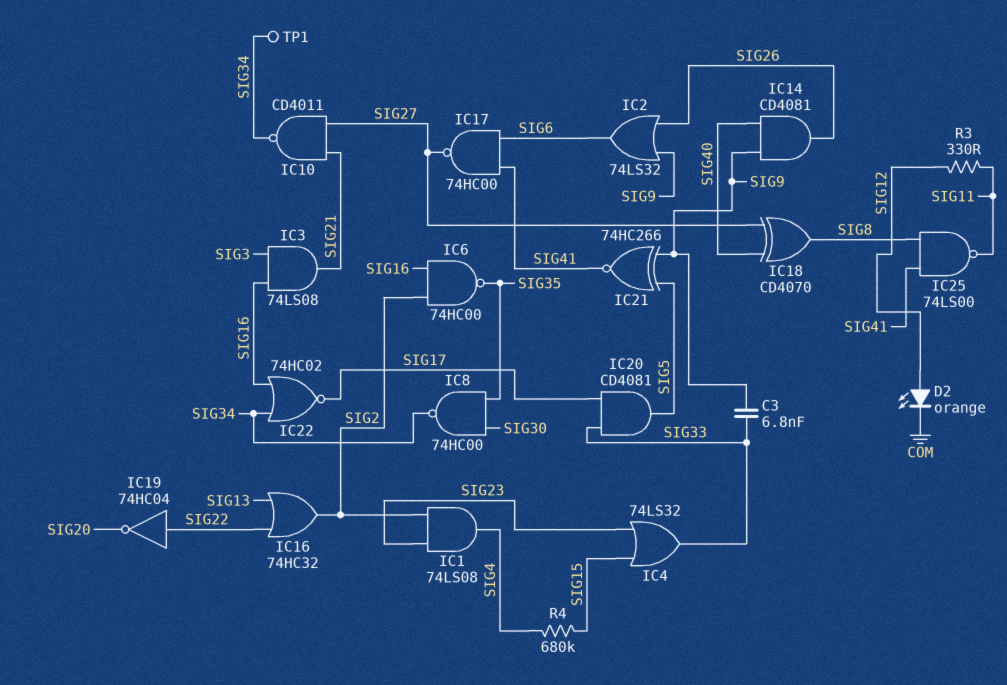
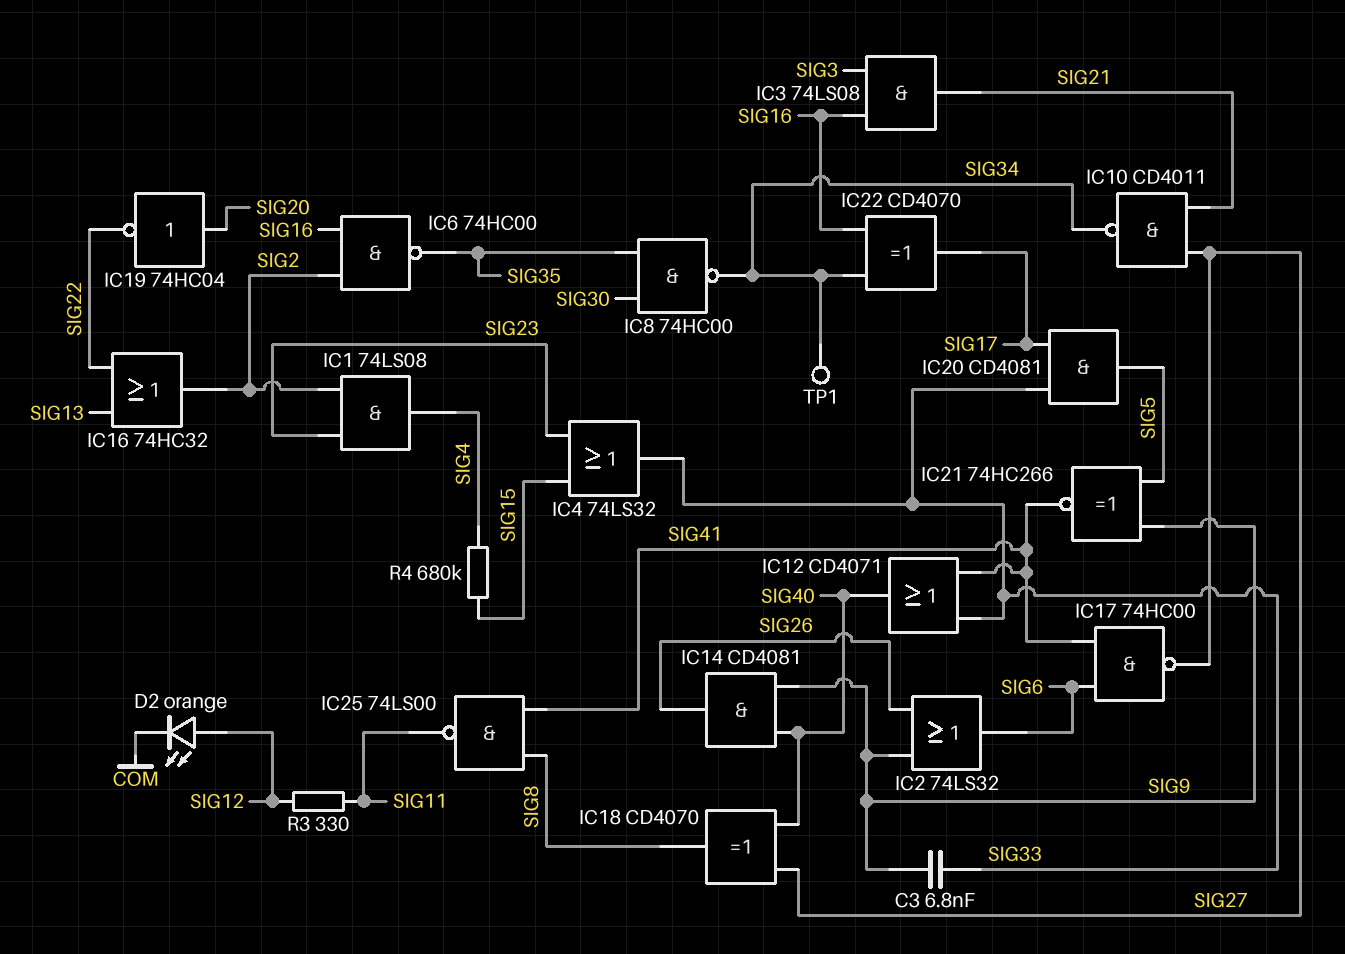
IC12: none -> OR CD4071 (in SIG33, in SIG41, out SIG40)
IC19: NOT 74HC04 (in SIG22, out SIG20) -> NOT 74HC04 (in SIG20, out SIG22)
IC22: NOR 74HC02 (in SIG16, in SIG34, out SIG17) -> XOR CD4070 (in SIG16, in SIG34, out SIG17)

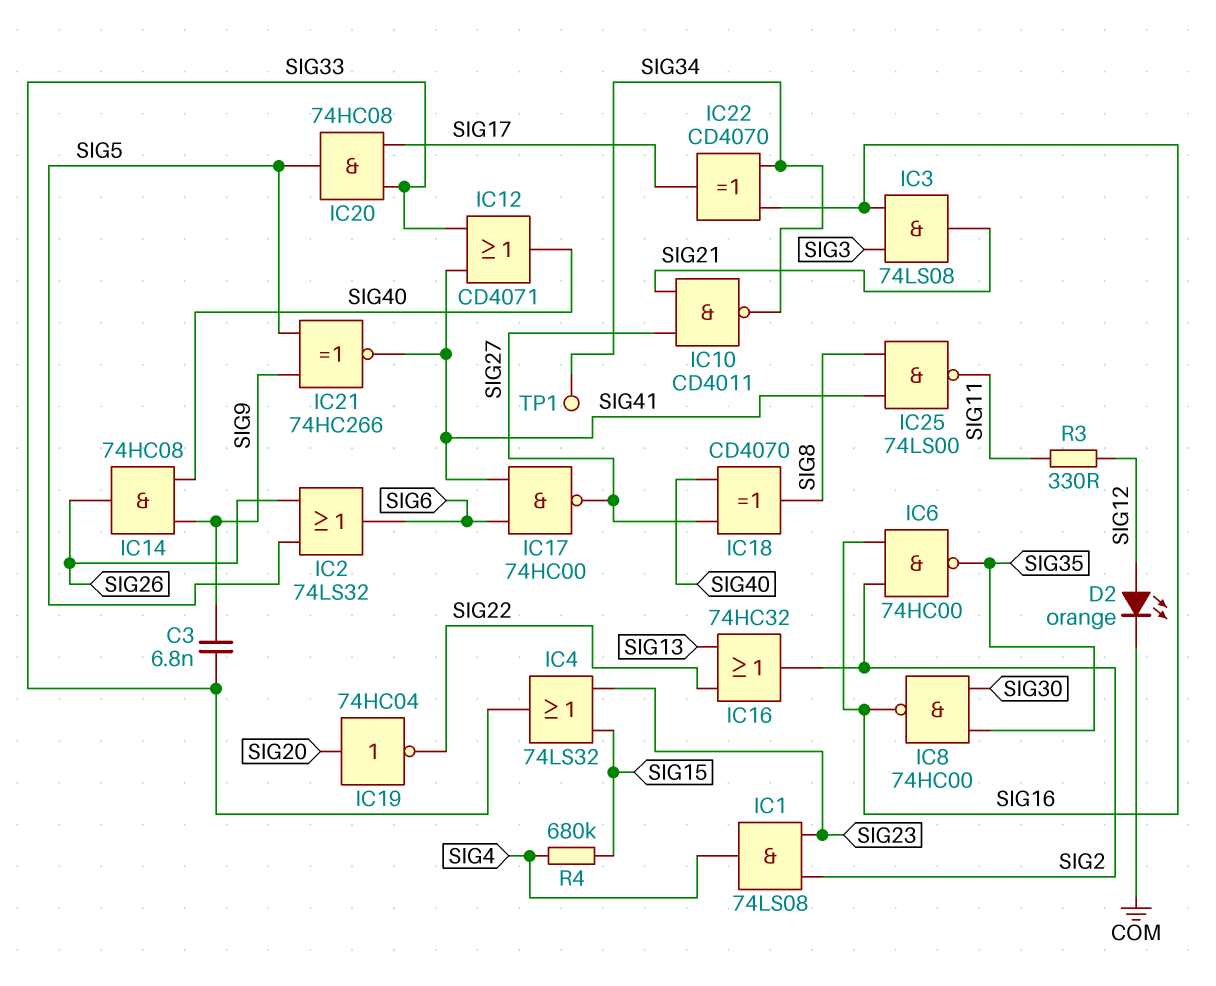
IC2: OR 74LS32 (in SIG9, in SIG26, out SIG6) -> OR 74LS32 (in SIG5, in SIG26, out SIG6)
IC8: NAND 74HC00 (in SIG30, in SIG35, out SIG34) -> NAND 74HC00 (in SIG30, in SIG35, out SIG16)
IC14: AND CD4081 (in SIG9, in SIG40, out SIG26) -> AND 74HC08 (in SIG9, in SIG40, out SIG26)
IC20: AND CD4081 (in SIG17, in SIG33, out SIG5) -> AND 74HC08 (in SIG17, in SIG33, out SIG5)

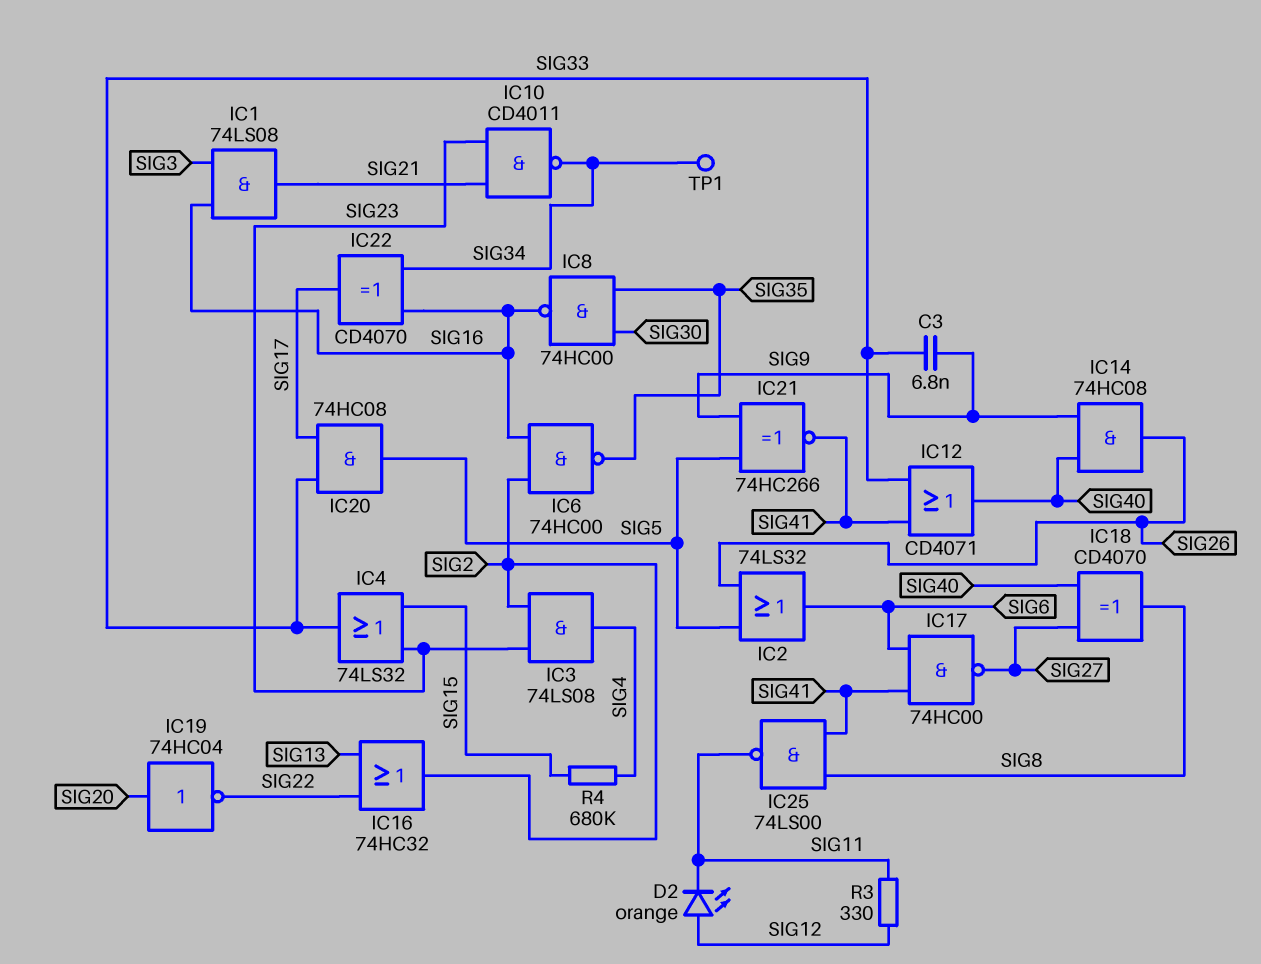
D2: LED orange (A SIG12, K COM) -> LED orange (A SIG12, K SIG11)
IC1: AND 74LS08 (in SIG2, in SIG23, out SIG4) -> AND 74LS08 (in SIG3, in SIG16, out SIG21)
IC3: AND 74LS08 (in SIG3, in SIG16, out SIG21) -> AND 74LS08 (in SIG2, in SIG23, out SIG4)
IC10: NAND CD4011 (in SIG21, in SIG27, out SIG34) -> NAND CD4011 (in SIG21, in SIG23, out SIG34)

